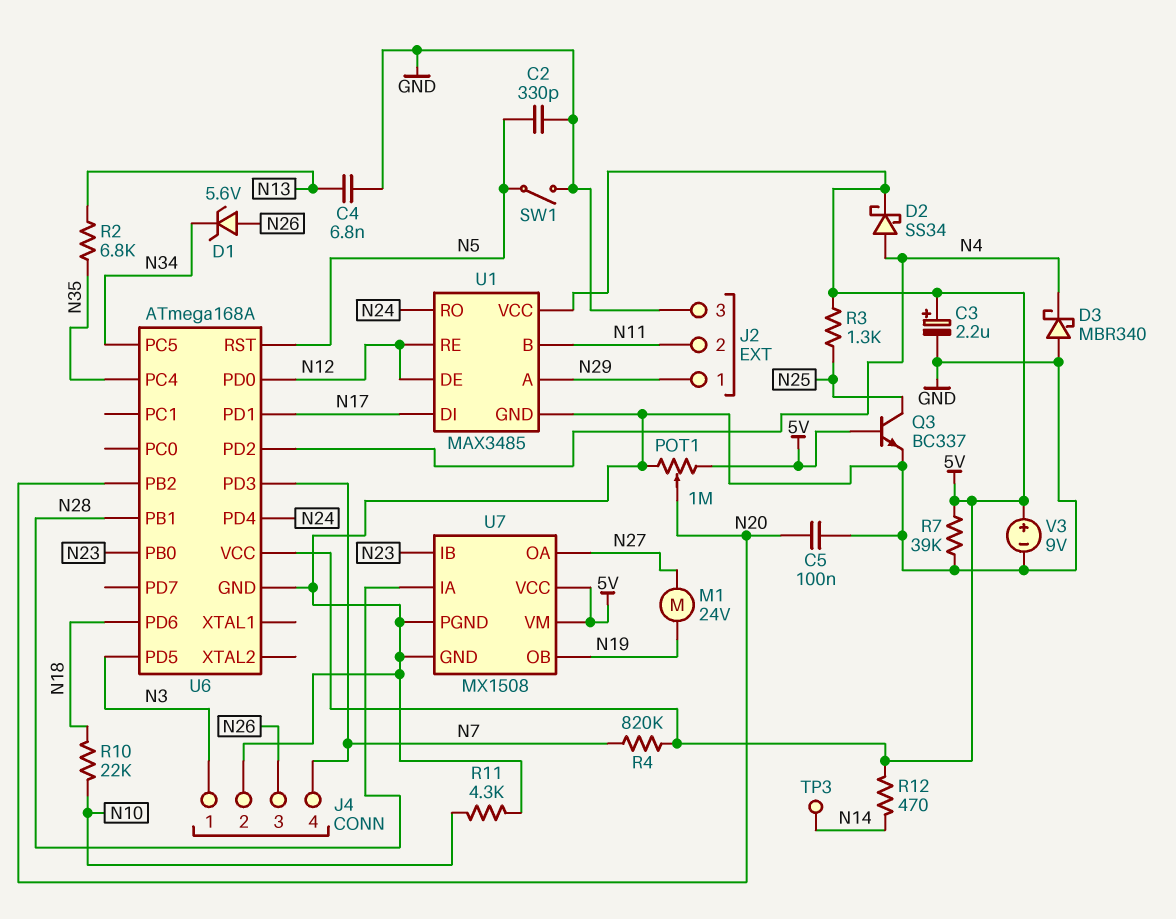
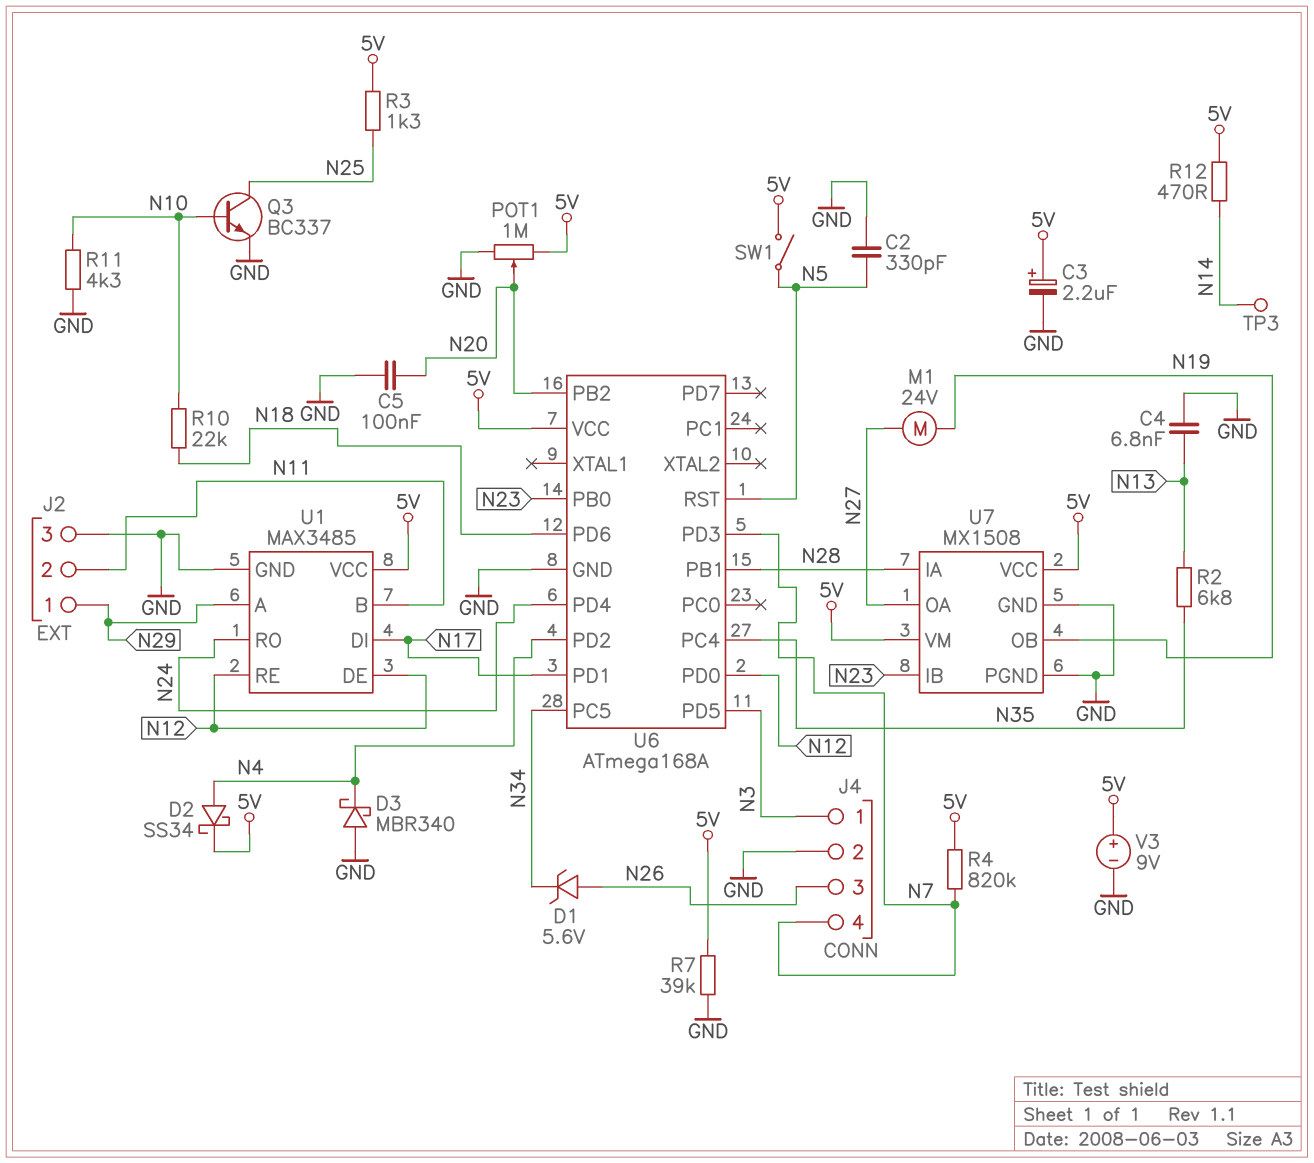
Q3: NPN BC337 (B 5V, C N25, E GND) -> NPN BC337 (B N10, C N25, E GND)
SW1: switch (GND, N5) -> switch (5V, N5)

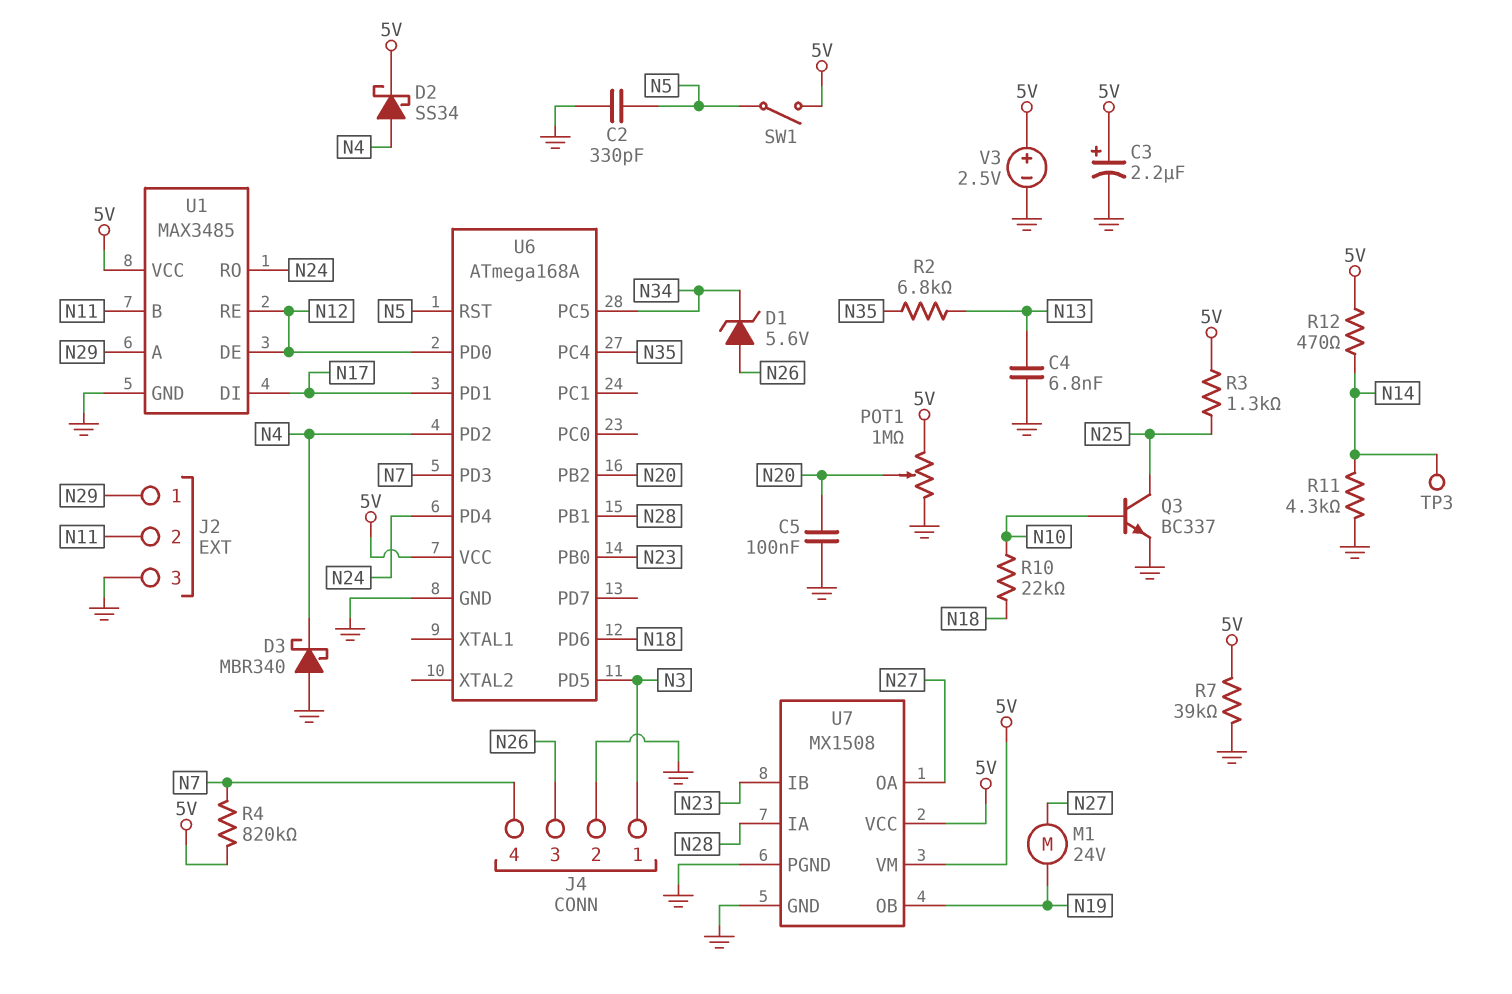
R11: 4.3k (GND, N10) -> 4.3k (GND, N14)
V3: 9V (plus 5V, minus GND) -> 2.5V (plus 5V, minus GND)

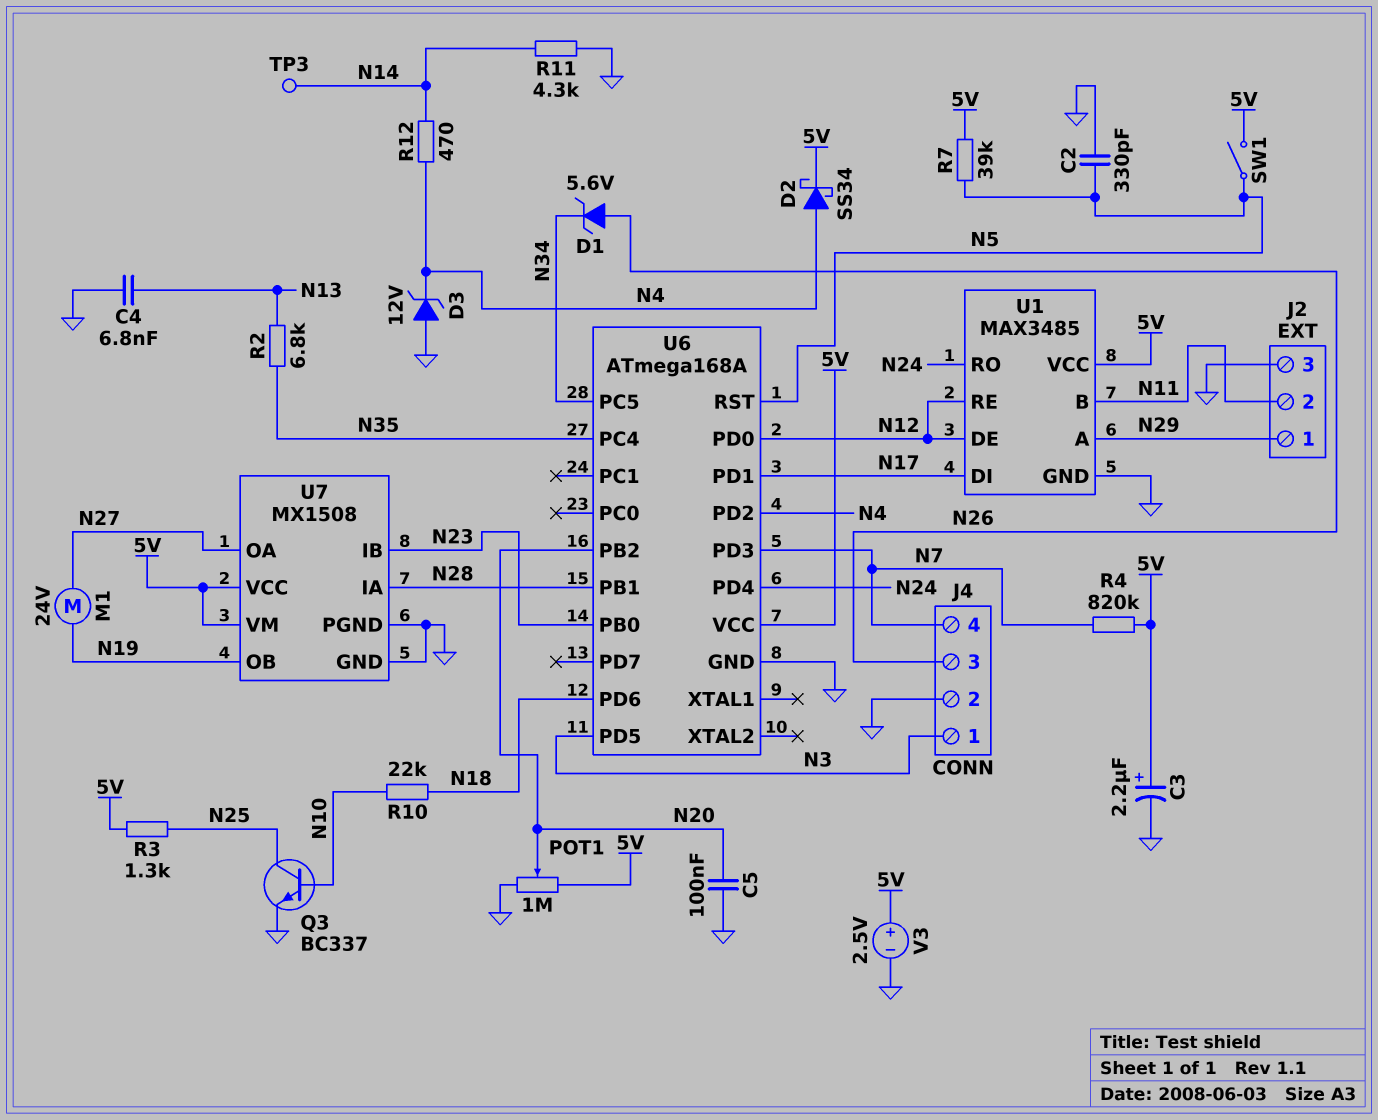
D3: schottky MBR340 (A GND, K N4) -> zener 12V (A GND, K N4)
R7: 39k (5V, GND) -> 39k (5V, N5)
R12: 470 (5V, N14) -> 470 (N4, N14)

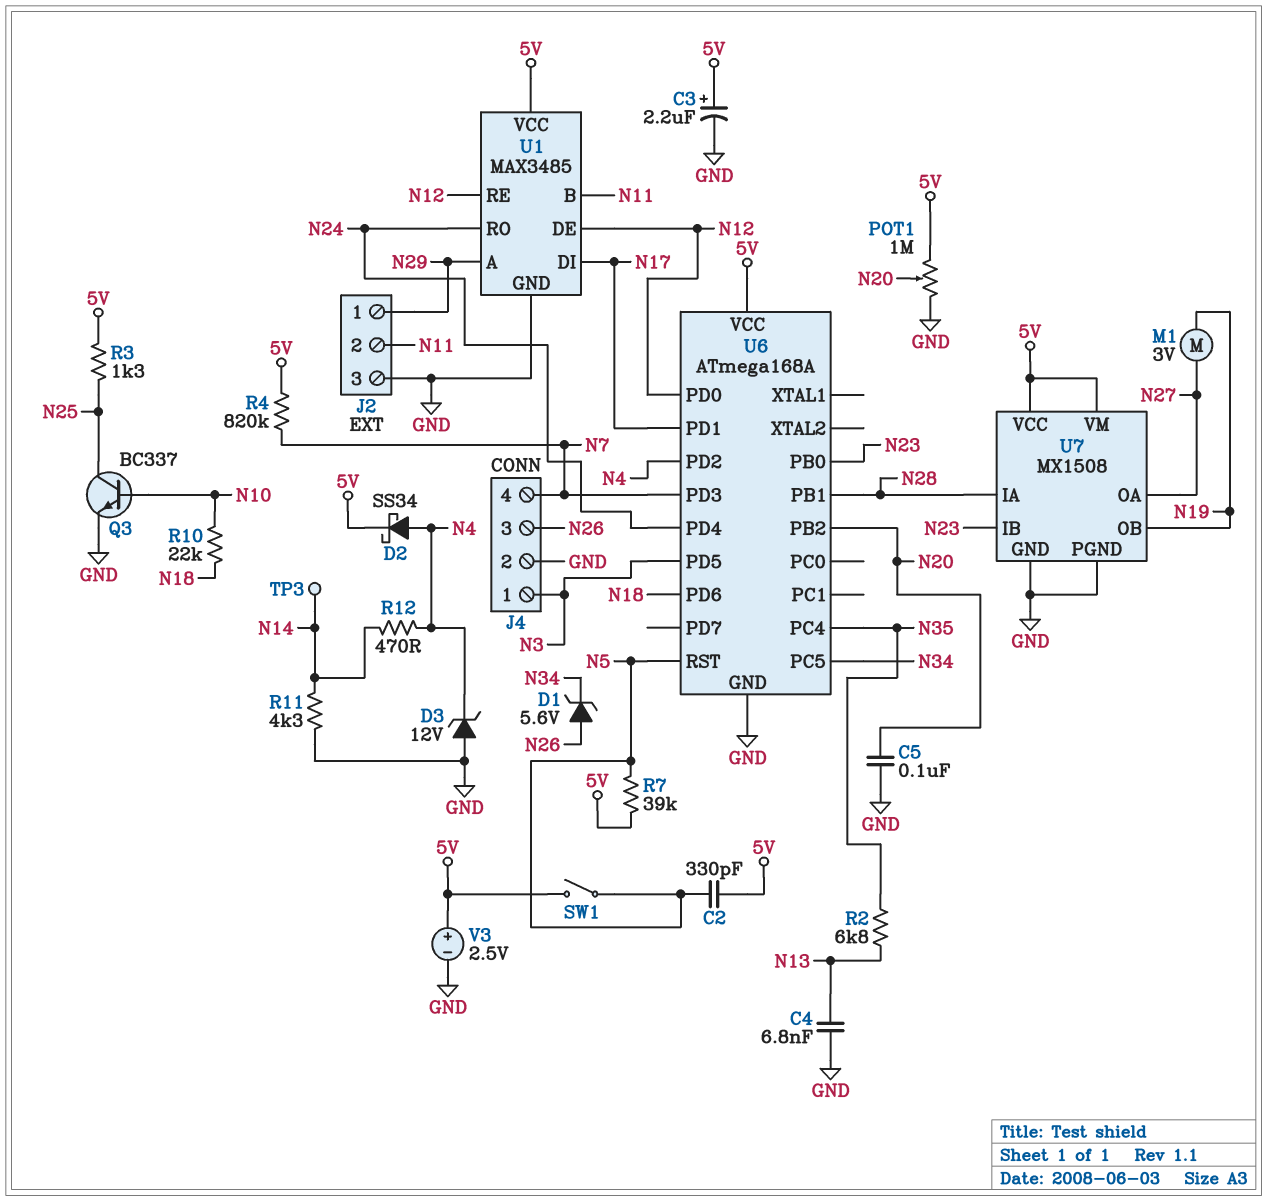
C2: 330pF (GND, N5) -> 330pF (5V, N5)
M1: motor 24V (N19, N27) -> motor 3V (N19, N27)

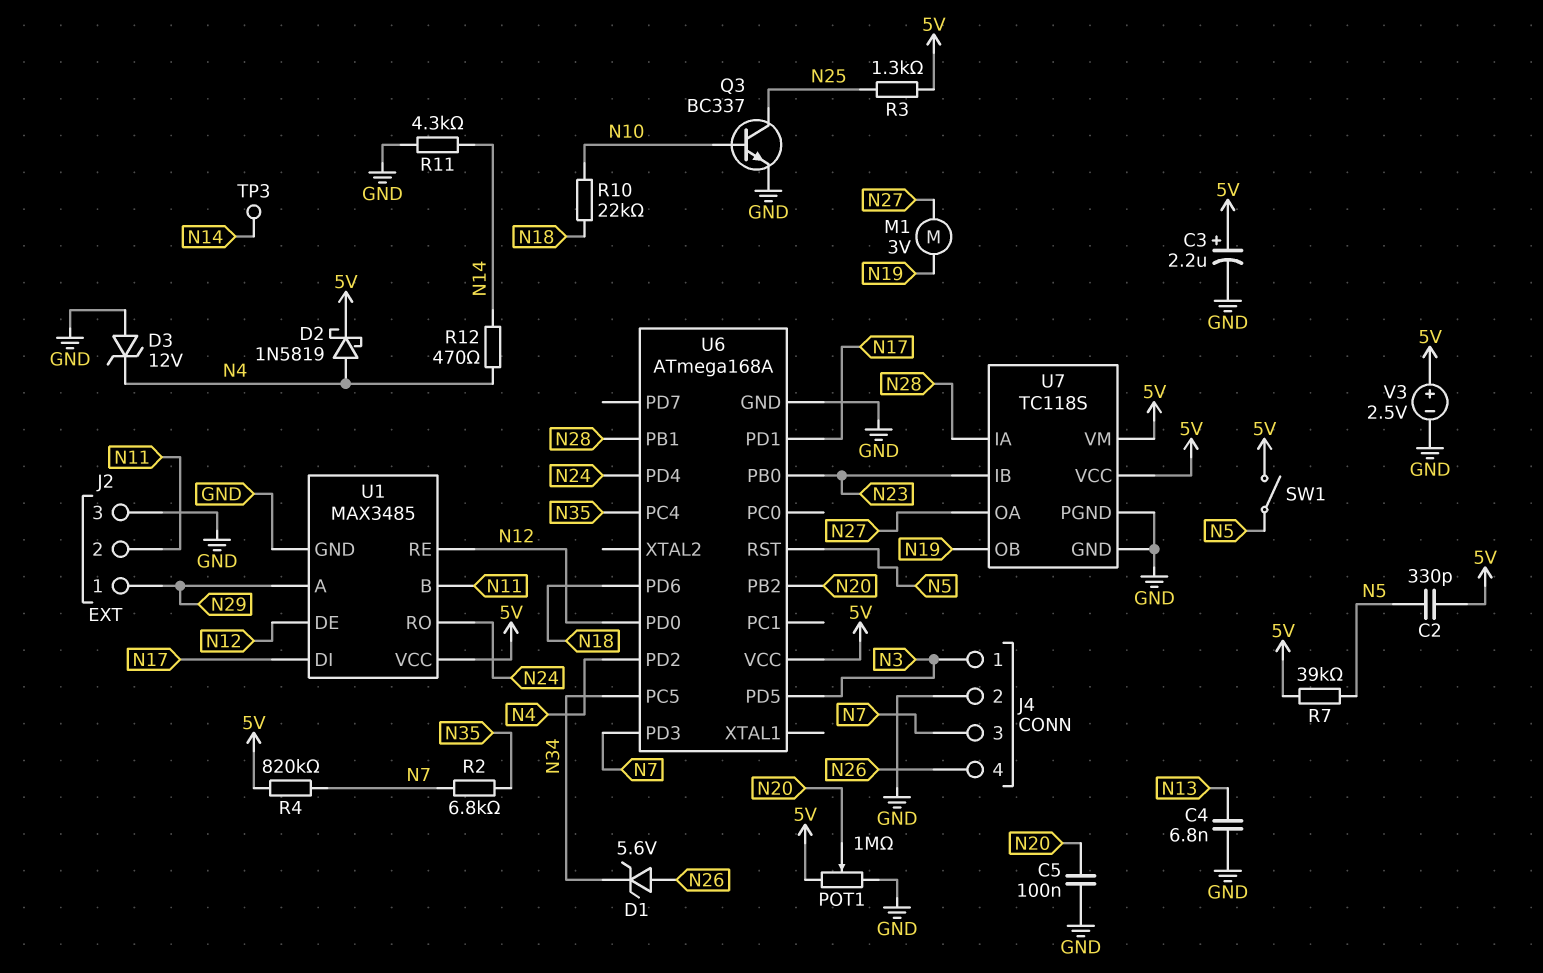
D2: schottky SS34 (A N4, K 5V) -> schottky 1N5819 (A N4, K 5V)
J4 pin 3: N26 -> N7
J4 pin 4: N7 -> N26
R2: 6.8k (N13, N35) -> 6.8k (N7, N35)
U7: MX1508 -> TC118S

